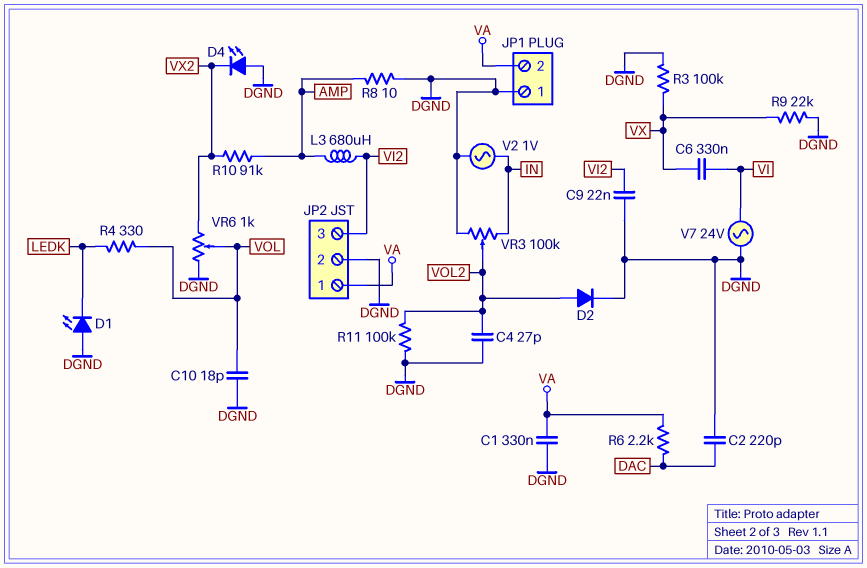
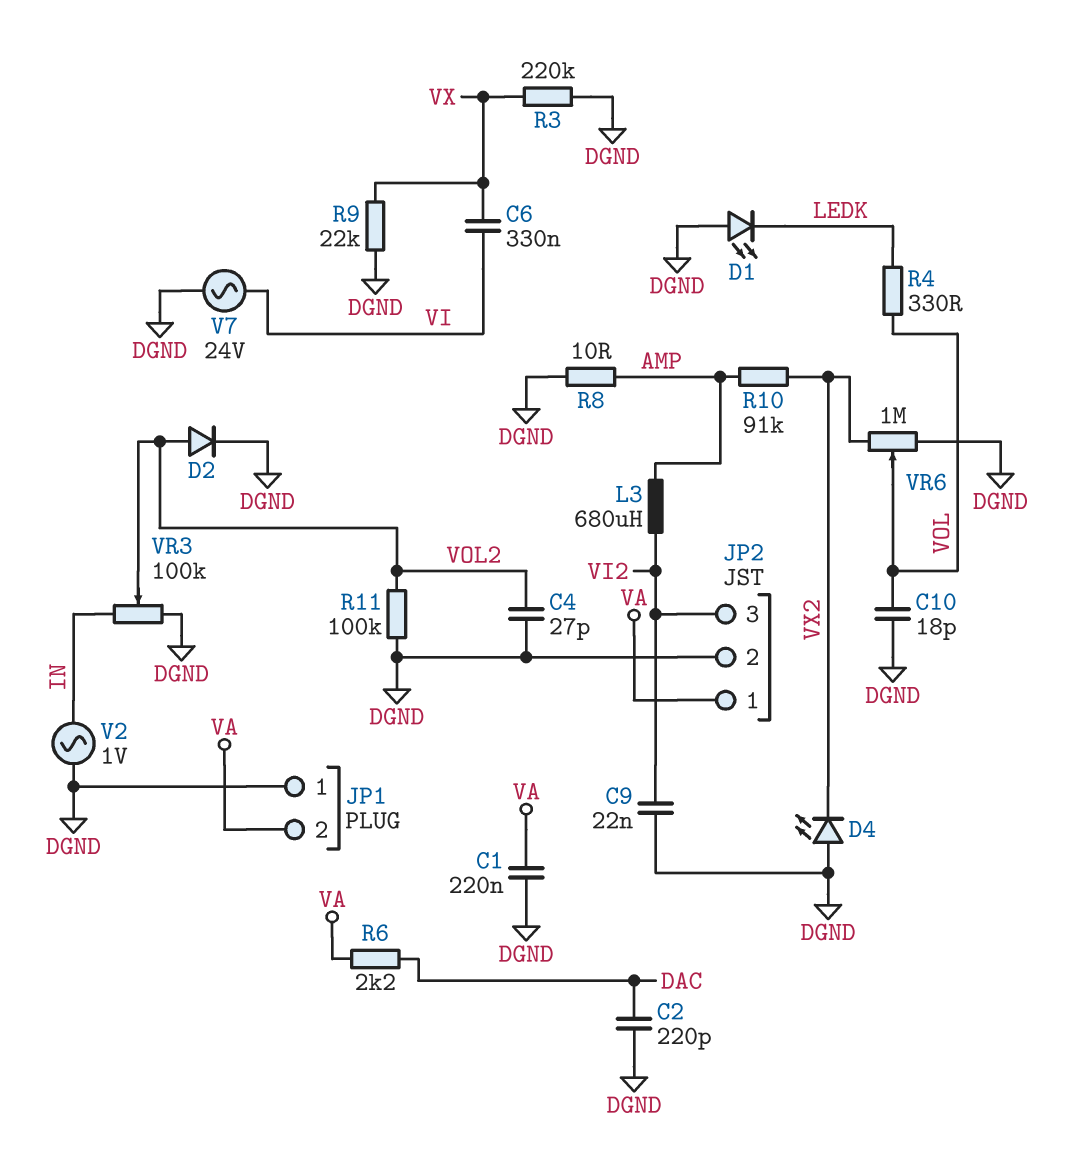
C1: 330nF (DGND, VA) -> 220nF (DGND, VA)
R3: 100k (DGND, VX) -> 220k (DGND, VX)
VR6: 1k (DGND, VX2, wiper VOL) -> 1M (DGND, VX2, wiper VOL)

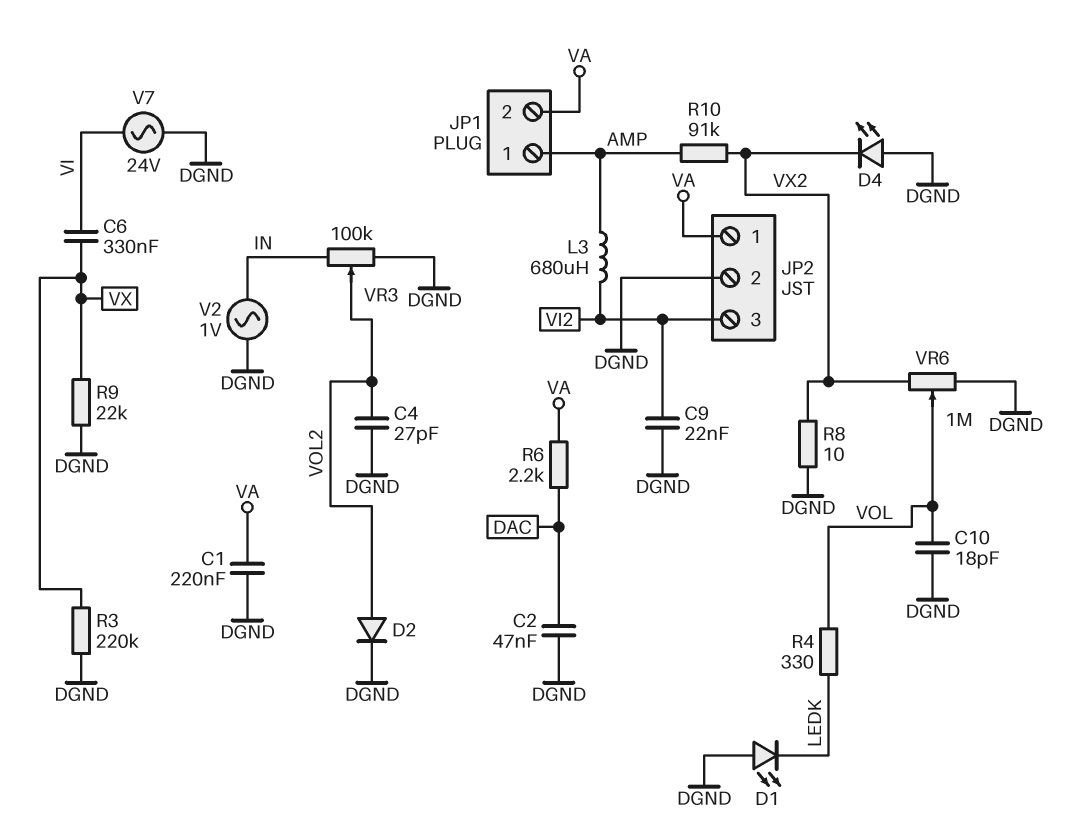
C2: 220pF (DAC, DGND) -> 47nF (DAC, DGND)
JP1 pin 1: DGND -> AMP
R8: 10 (AMP, DGND) -> 10 (DGND, VX2)
R11: 100k (DGND, VOL2) -> none

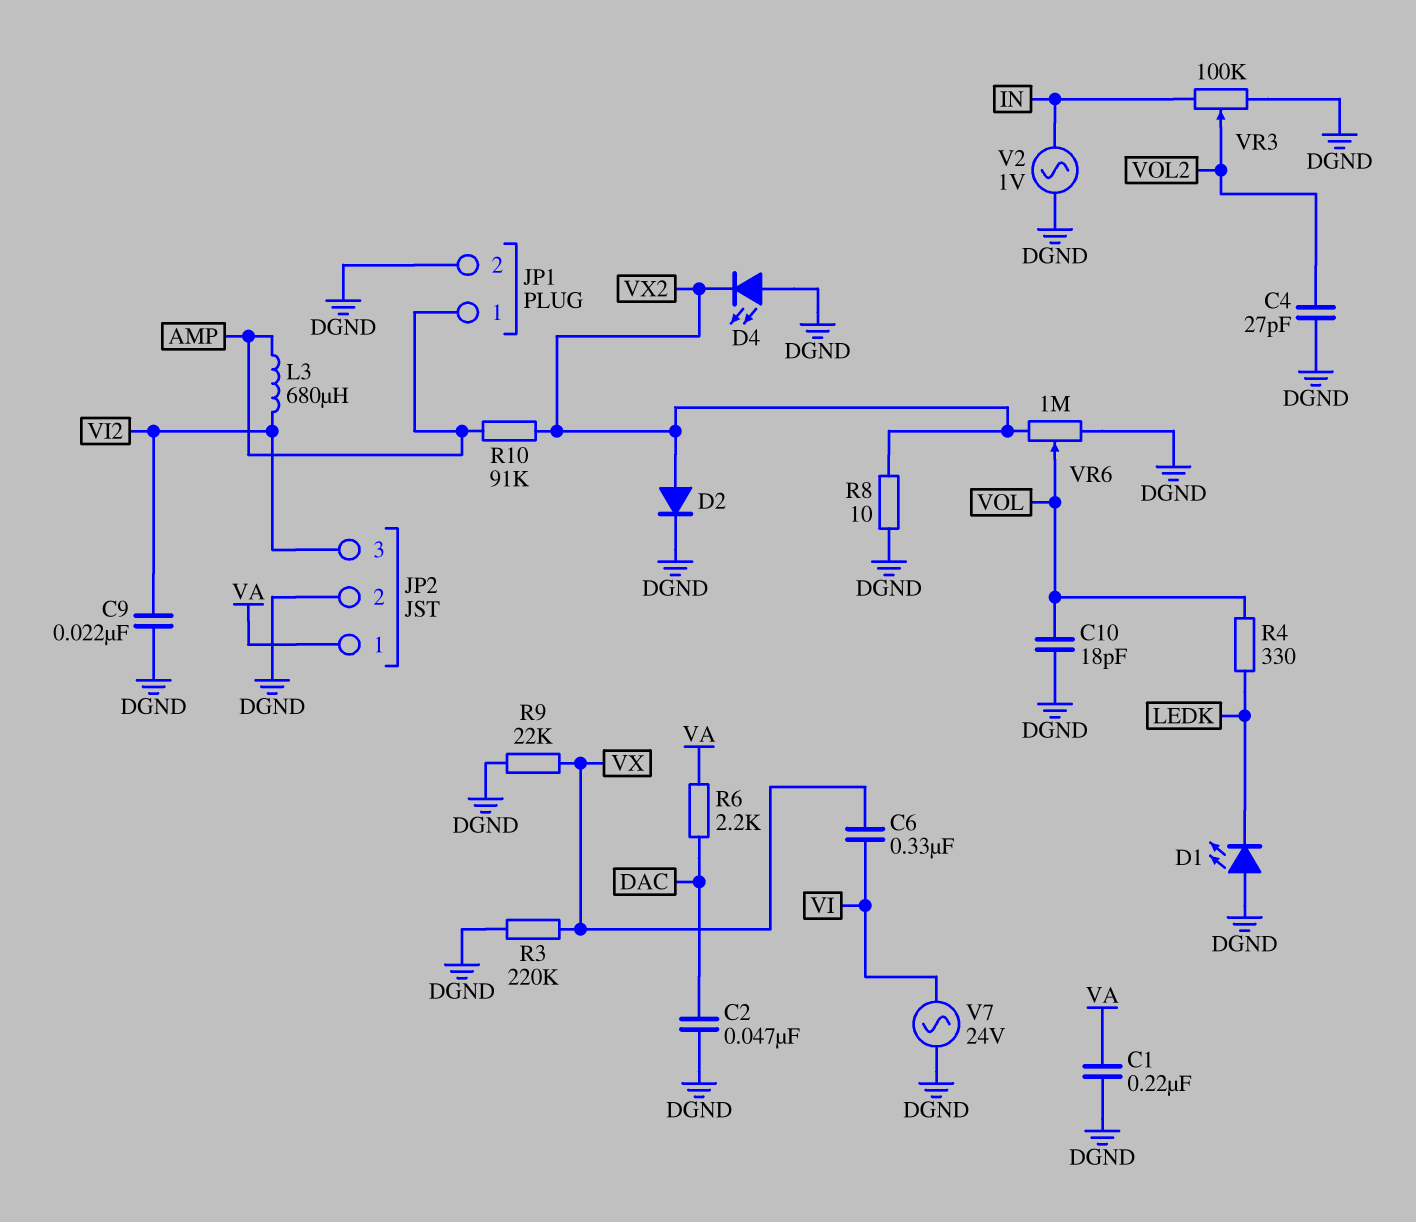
D2: diode (A VOL2, K DGND) -> diode (A VX2, K DGND)
JP1 pin 2: VA -> DGND

